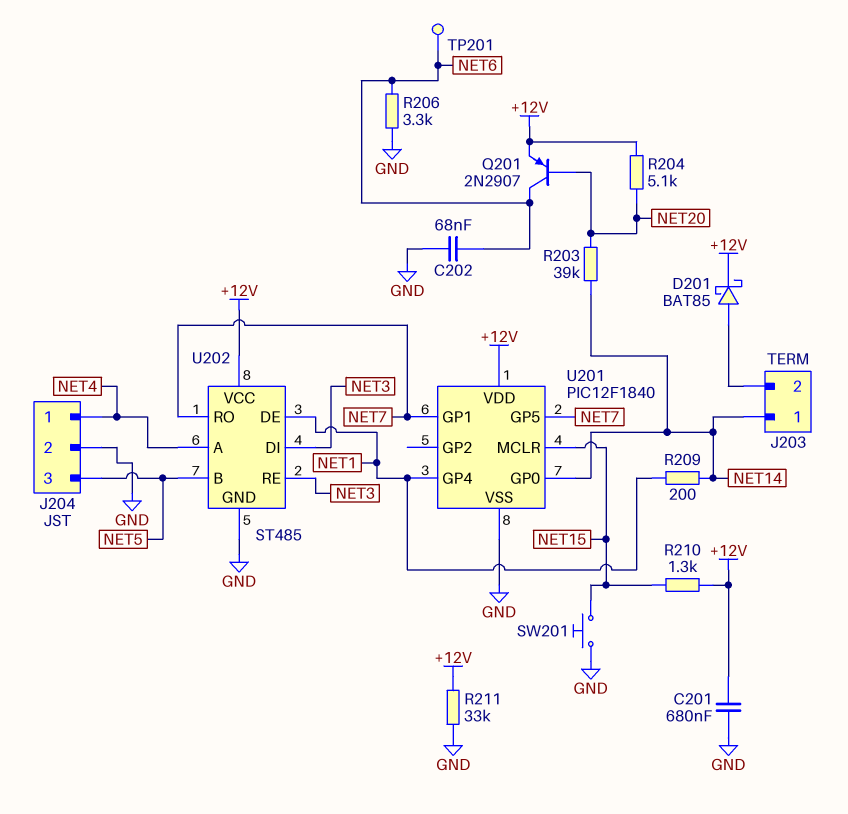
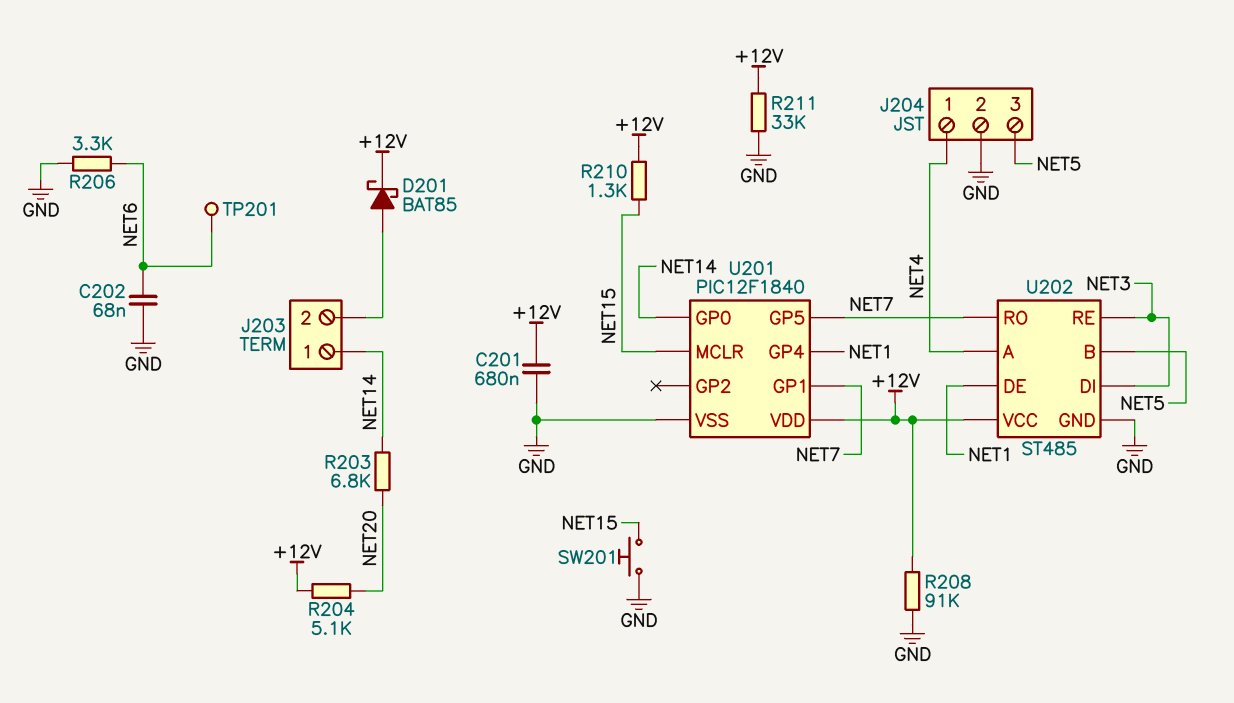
Q201: PNP 2N2907 (B NET20, C NET6, E +12V) -> none
R203: 39k (NET14, NET20) -> 6.8k (NET14, NET20)
R208: none -> 91k (+12V, GND)
R209: 200 (NET1, NET14) -> none

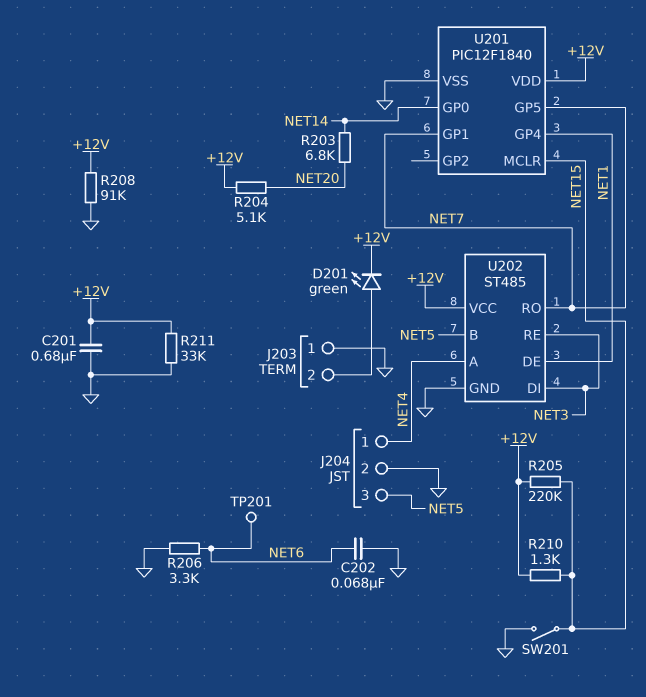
D201: schottky BAT85 (A J203/2, K +12V) -> LED green (A J203/2, K +12V)
J203 pin 1: NET14 -> GND
R205: none -> 220k (+12V, NET15)
SW201: button (GND, NET15) -> switch (GND, NET15)

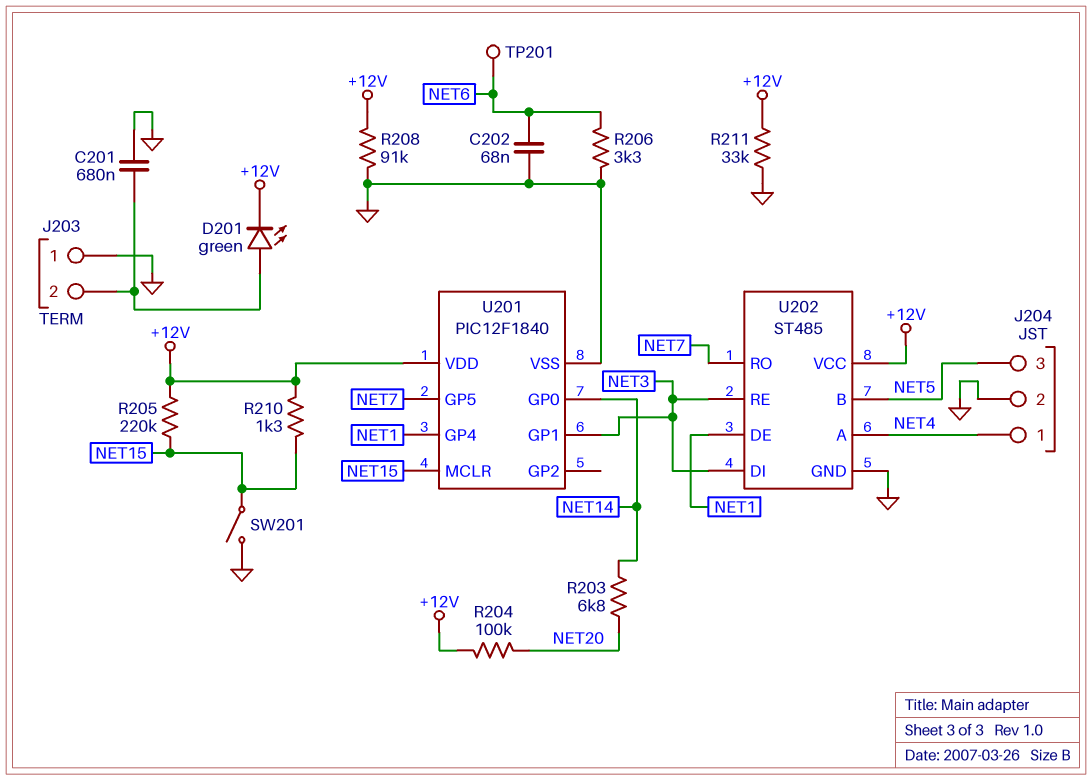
C201: 680nF (+12V, GND) -> 680nF (GND, J203/2)
R204: 5.1k (+12V, NET20) -> 100k (+12V, NET20)
U201 pin GP1: NET7 -> NET3

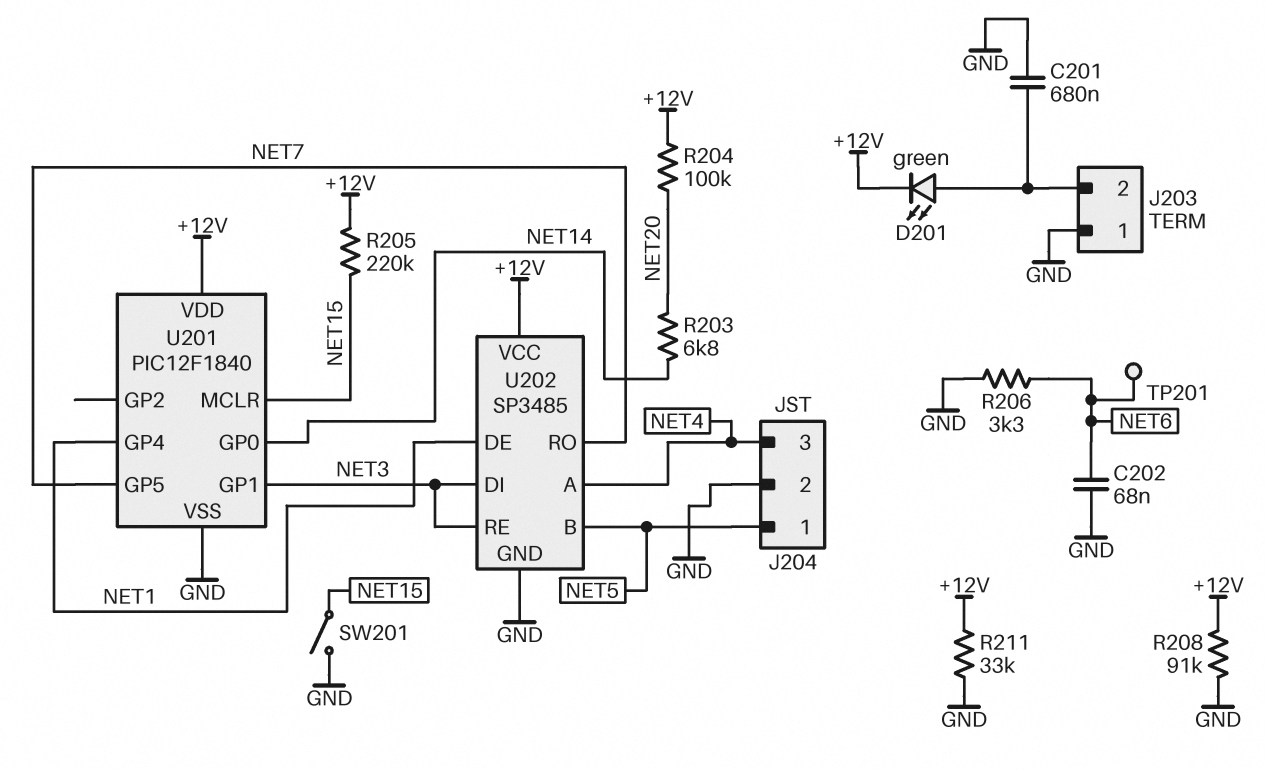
J204 pin 1: NET4 -> NET5
J204 pin 3: NET5 -> NET4
R210: 1.3k (+12V, NET15) -> none
U202: ST485 -> SP3485

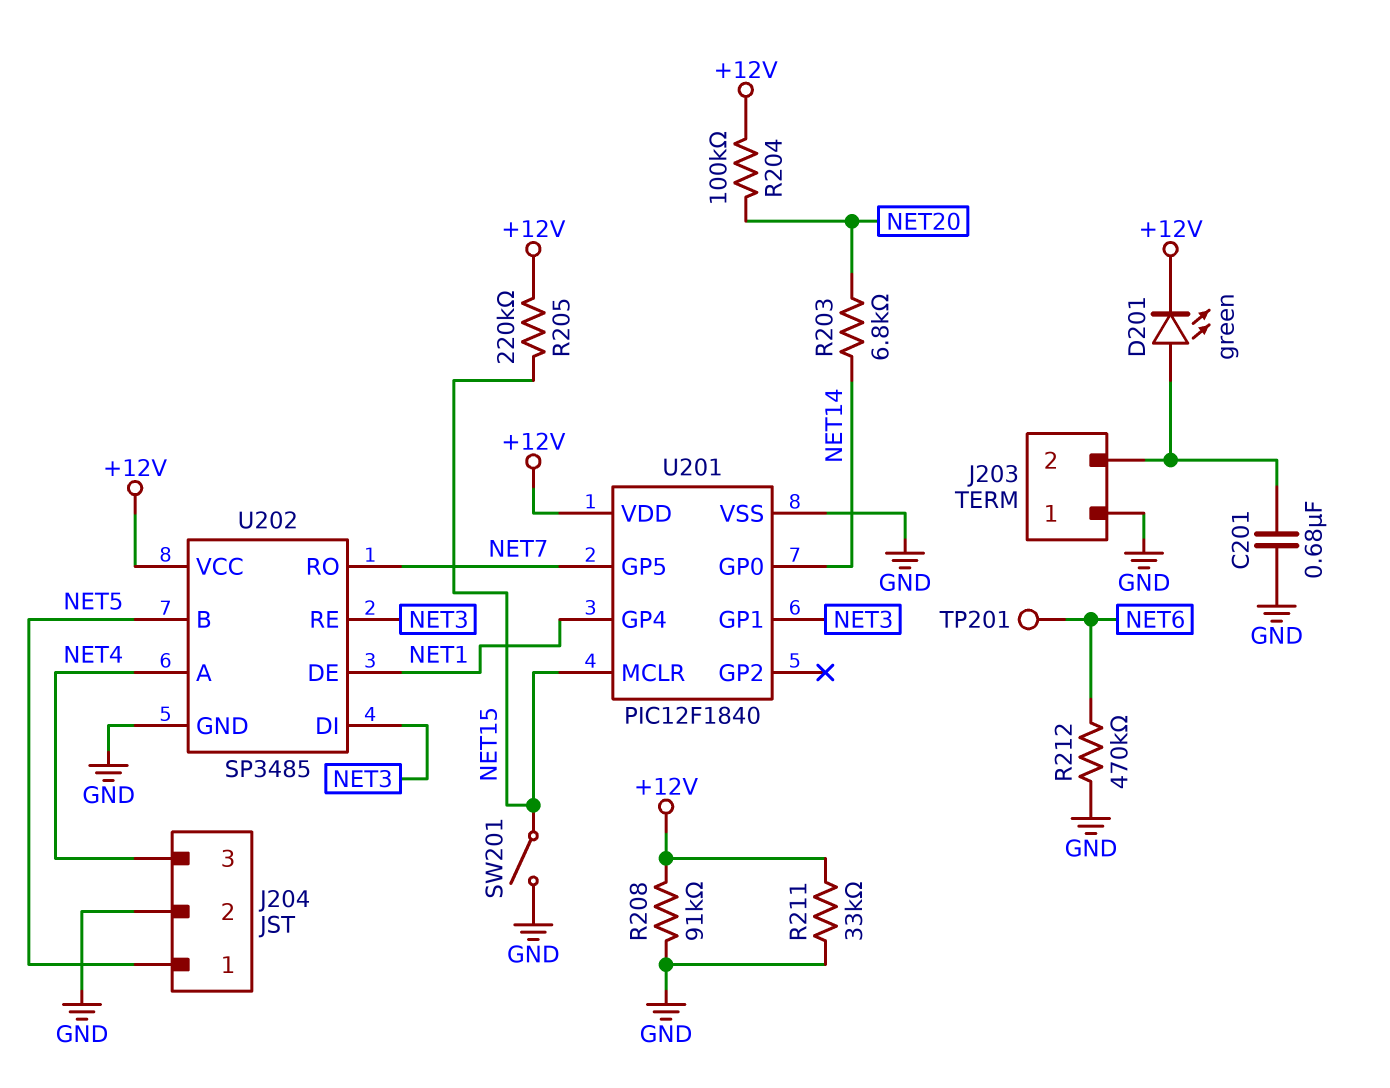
C202: 68nF (GND, NET6) -> none
R206: 3.3k (GND, NET6) -> none
R212: none -> 470k (GND, NET6)

